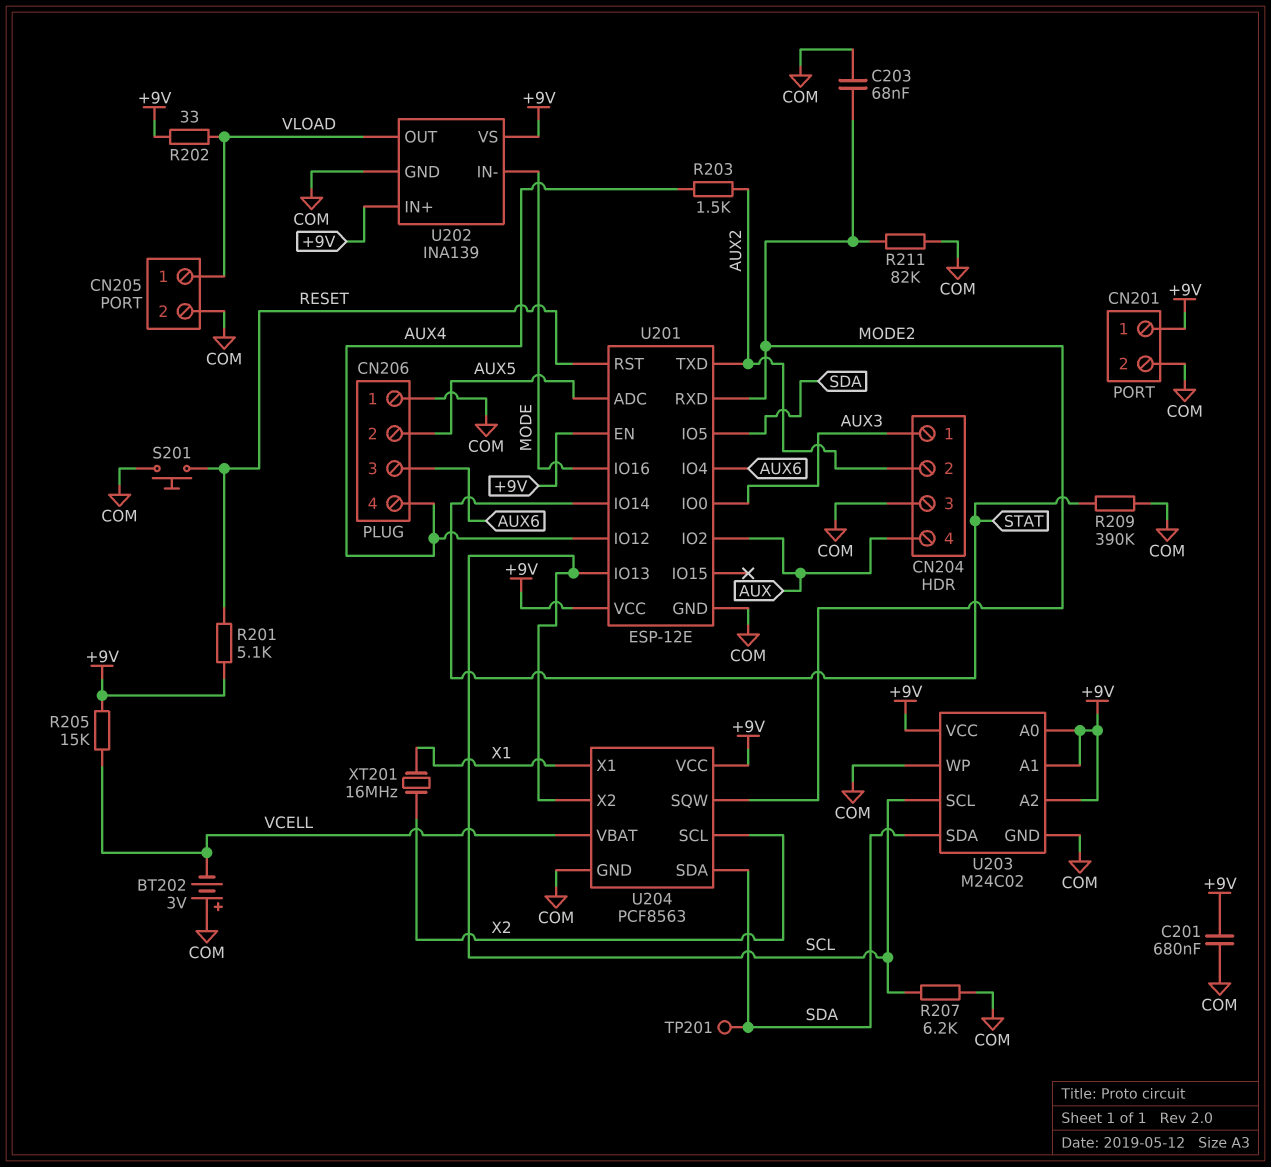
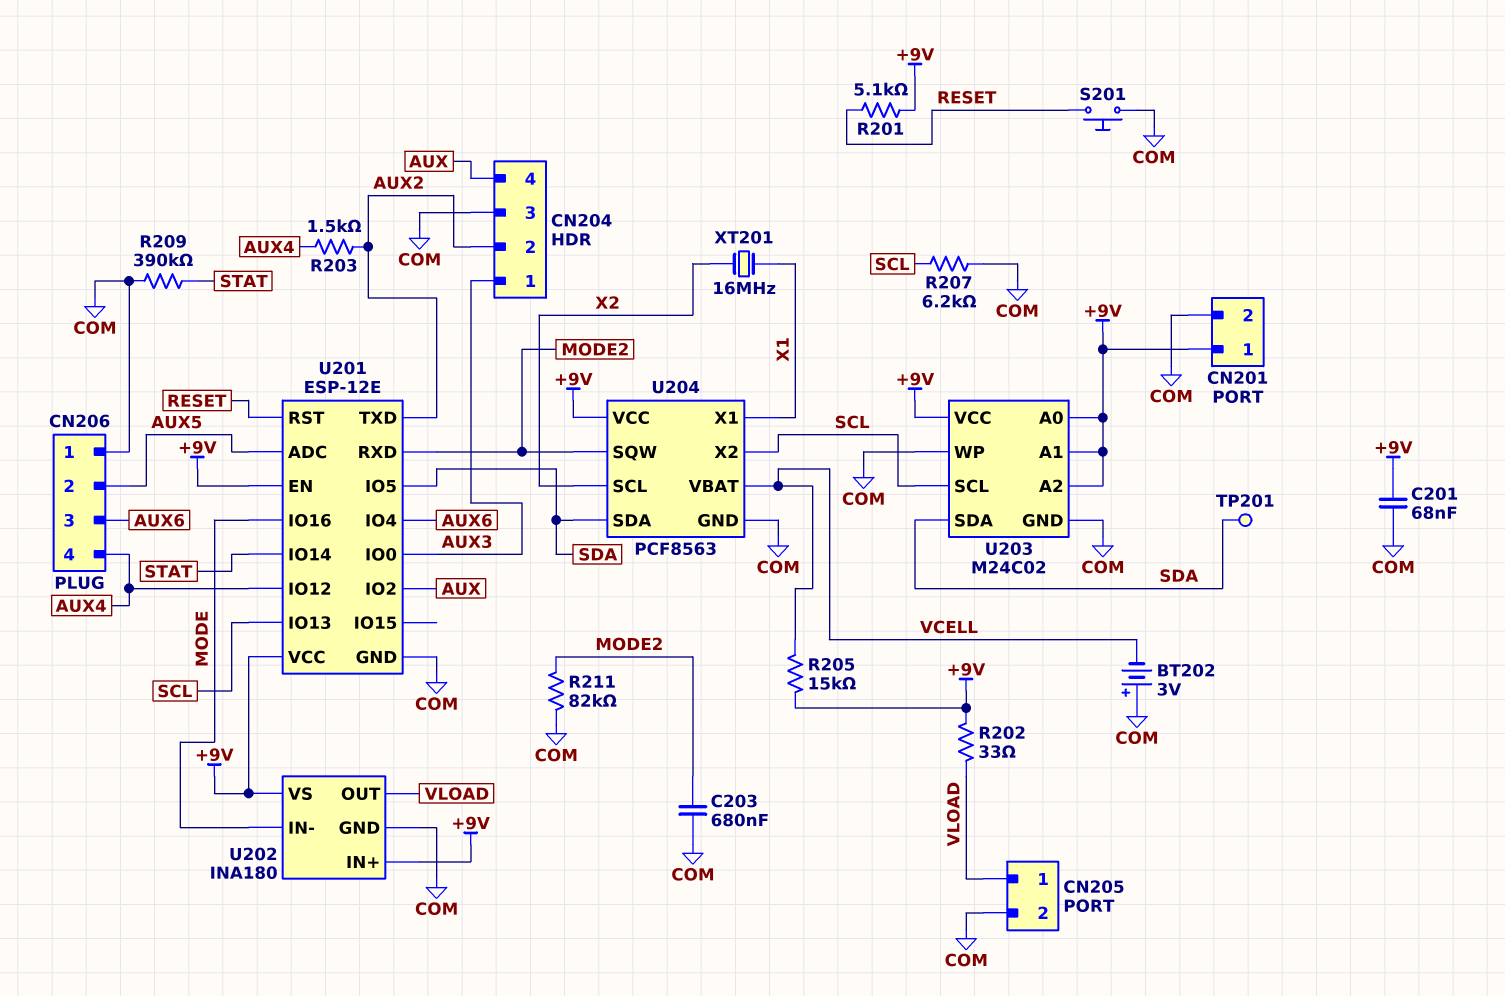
C201: 680nF (+9V, COM) -> 68nF (+9V, COM)
C203: 68nF (COM, MODE2) -> 680nF (COM, MODE2)
U202: INA139 -> INA180

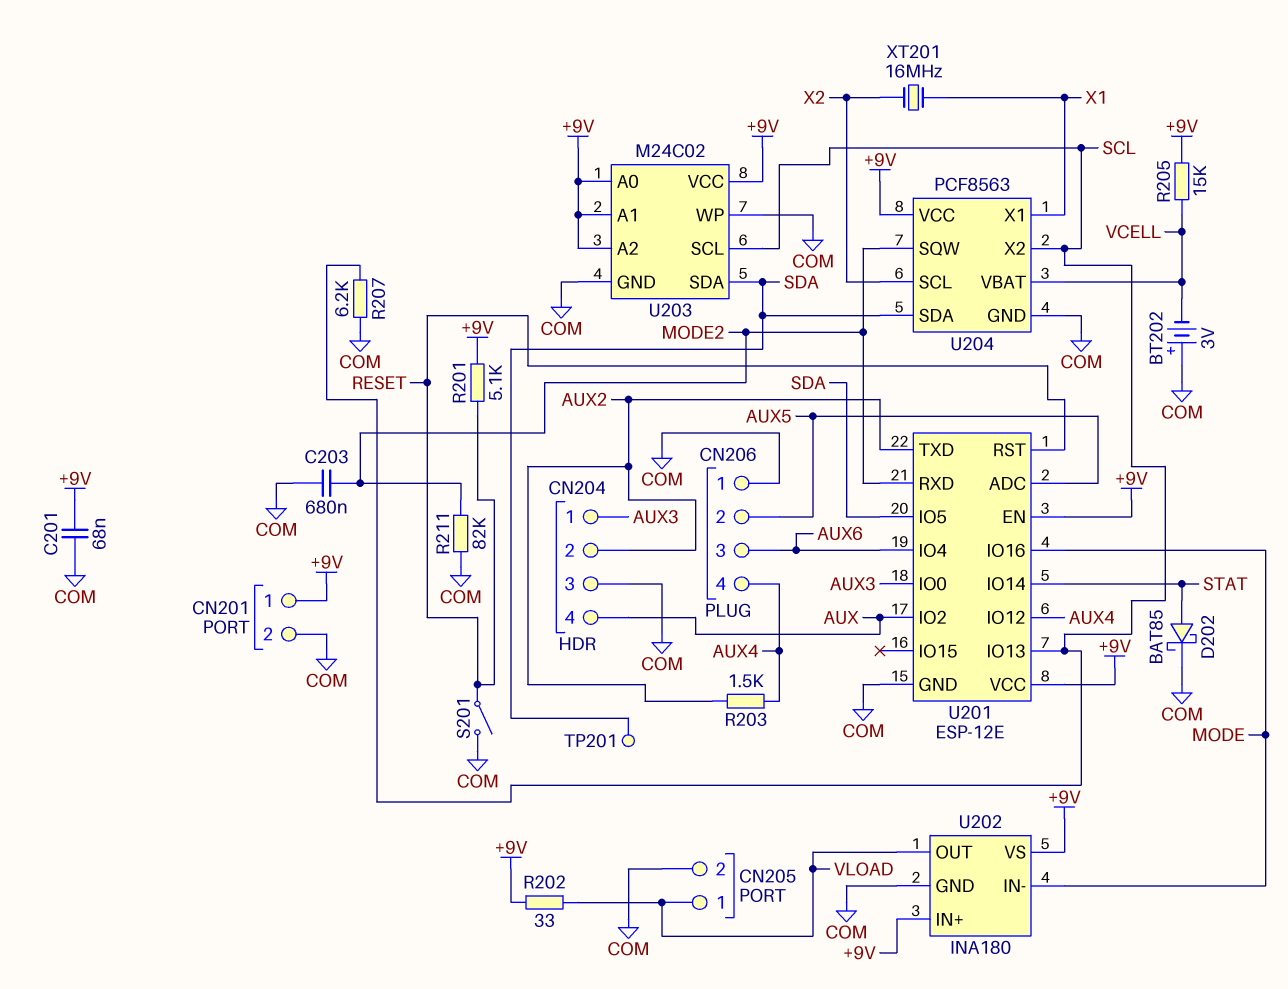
D202: none -> schottky BAT85 (A STAT, K COM)
R209: 390k (COM, STAT) -> none
S201: button (COM, RESET) -> switch (COM, RESET)

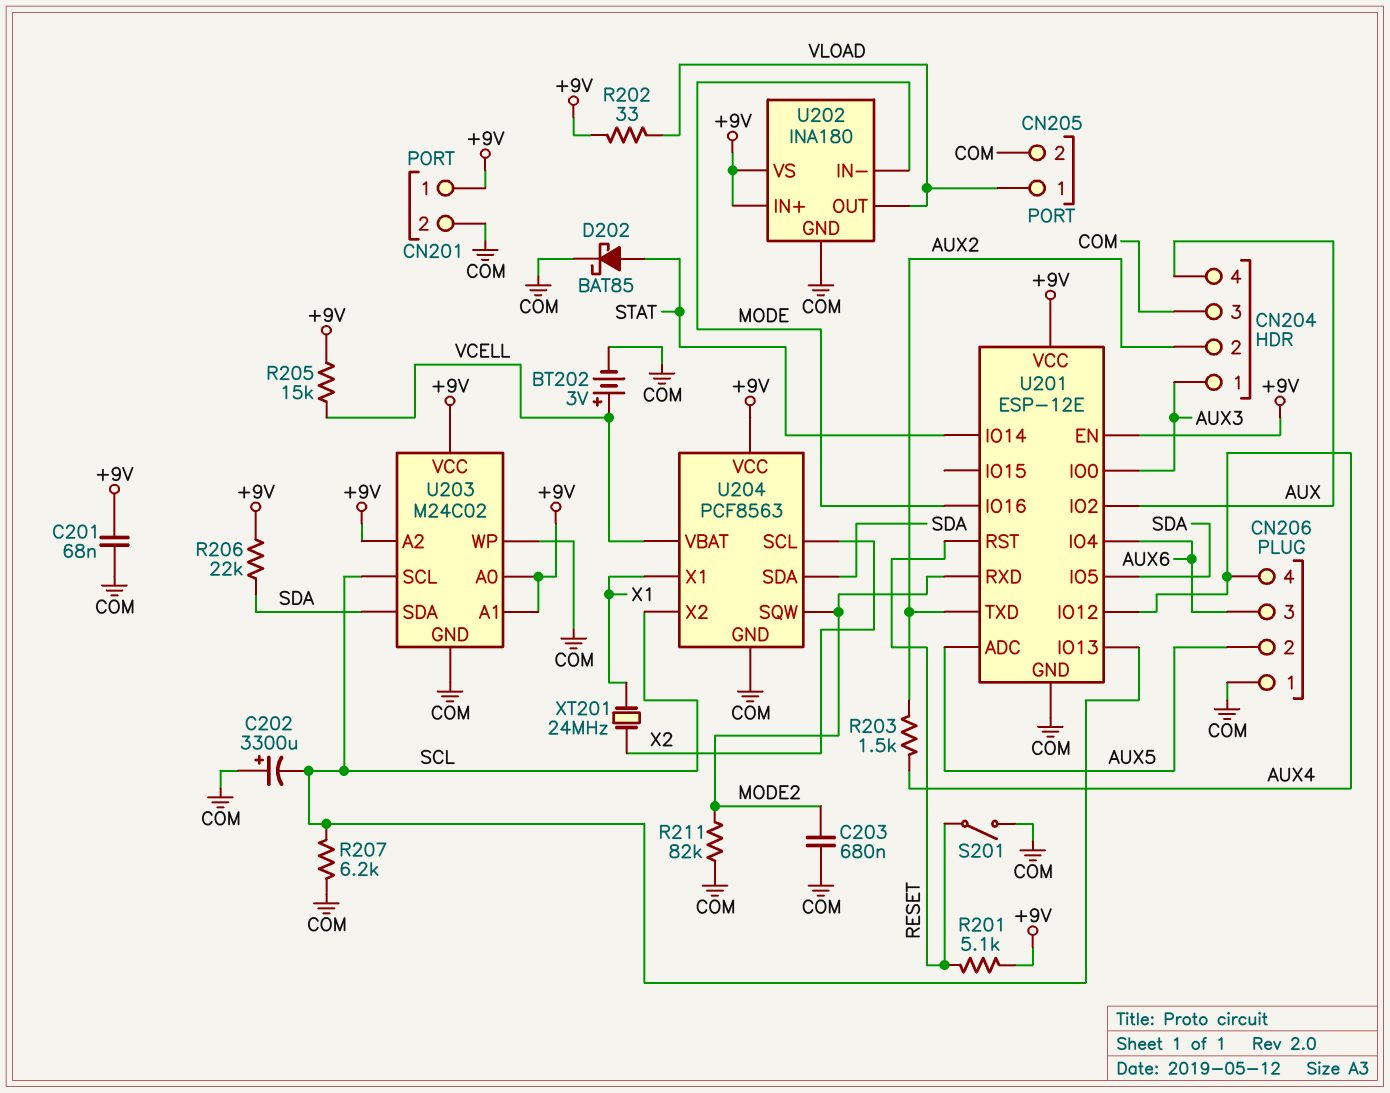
BT202: 3V (plus COM, minus VCELL) -> 3V (plus VCELL, minus COM)
C202: none -> 3300uF (plus COM, minus SCL)
R206: none -> 22k (+9V, SDA)
TP201: test point (SDA) -> none
XT201: 16MHz (X1, X2) -> 24MHz (X1, X2)

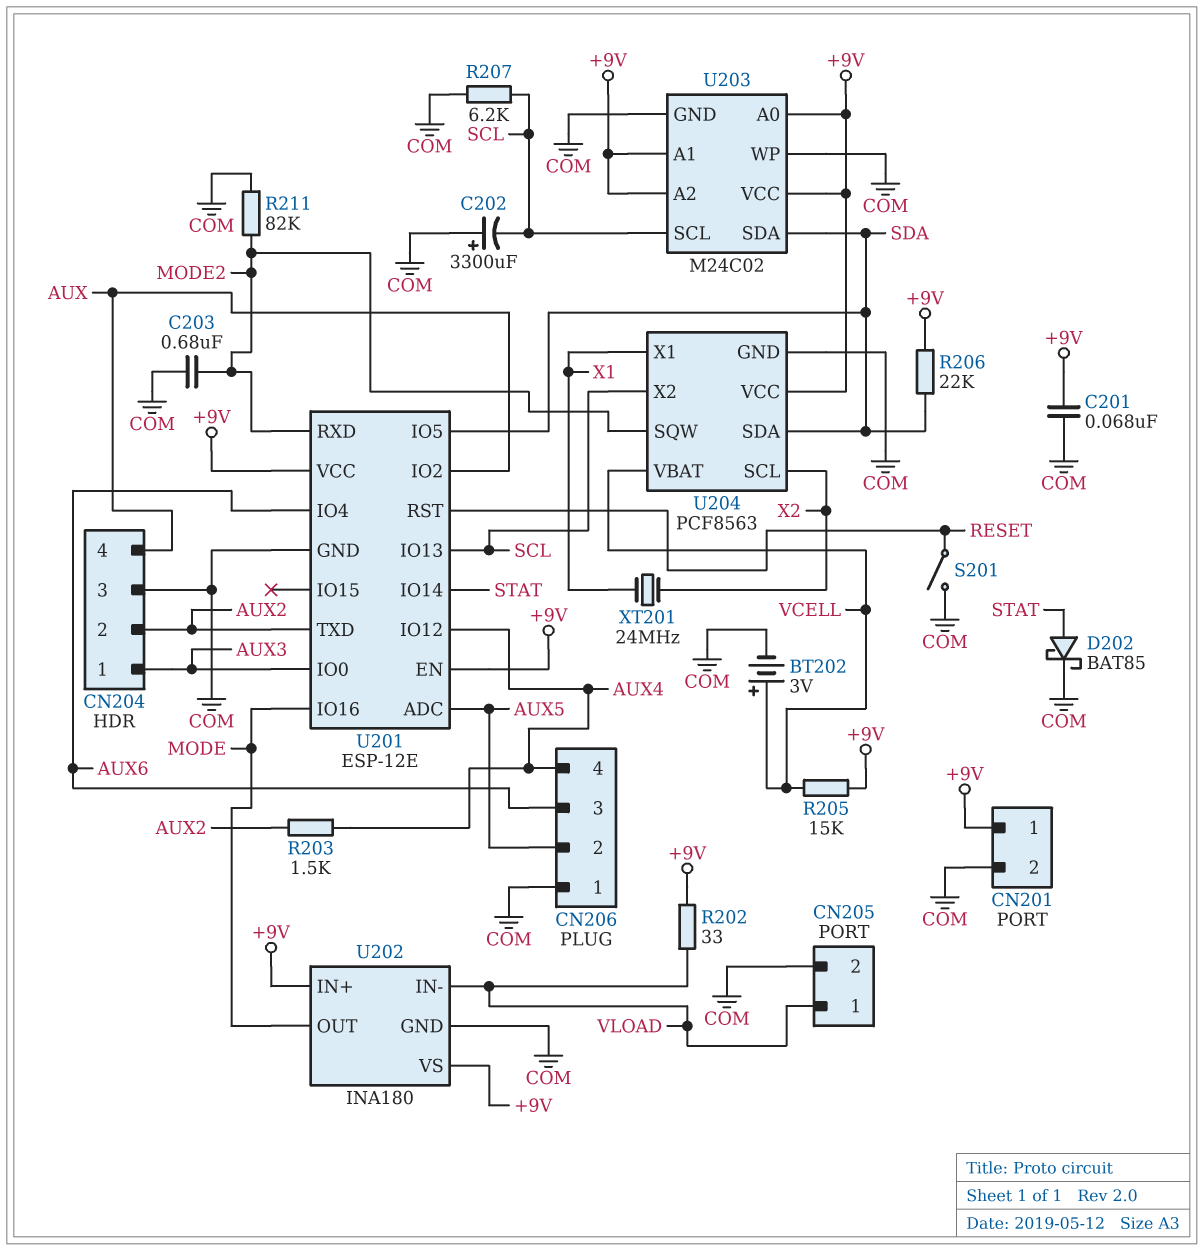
R201: 5.1k (+9V, RESET) -> none
U202 pin IN-: MODE -> VLOAD
U202 pin OUT: VLOAD -> MODE

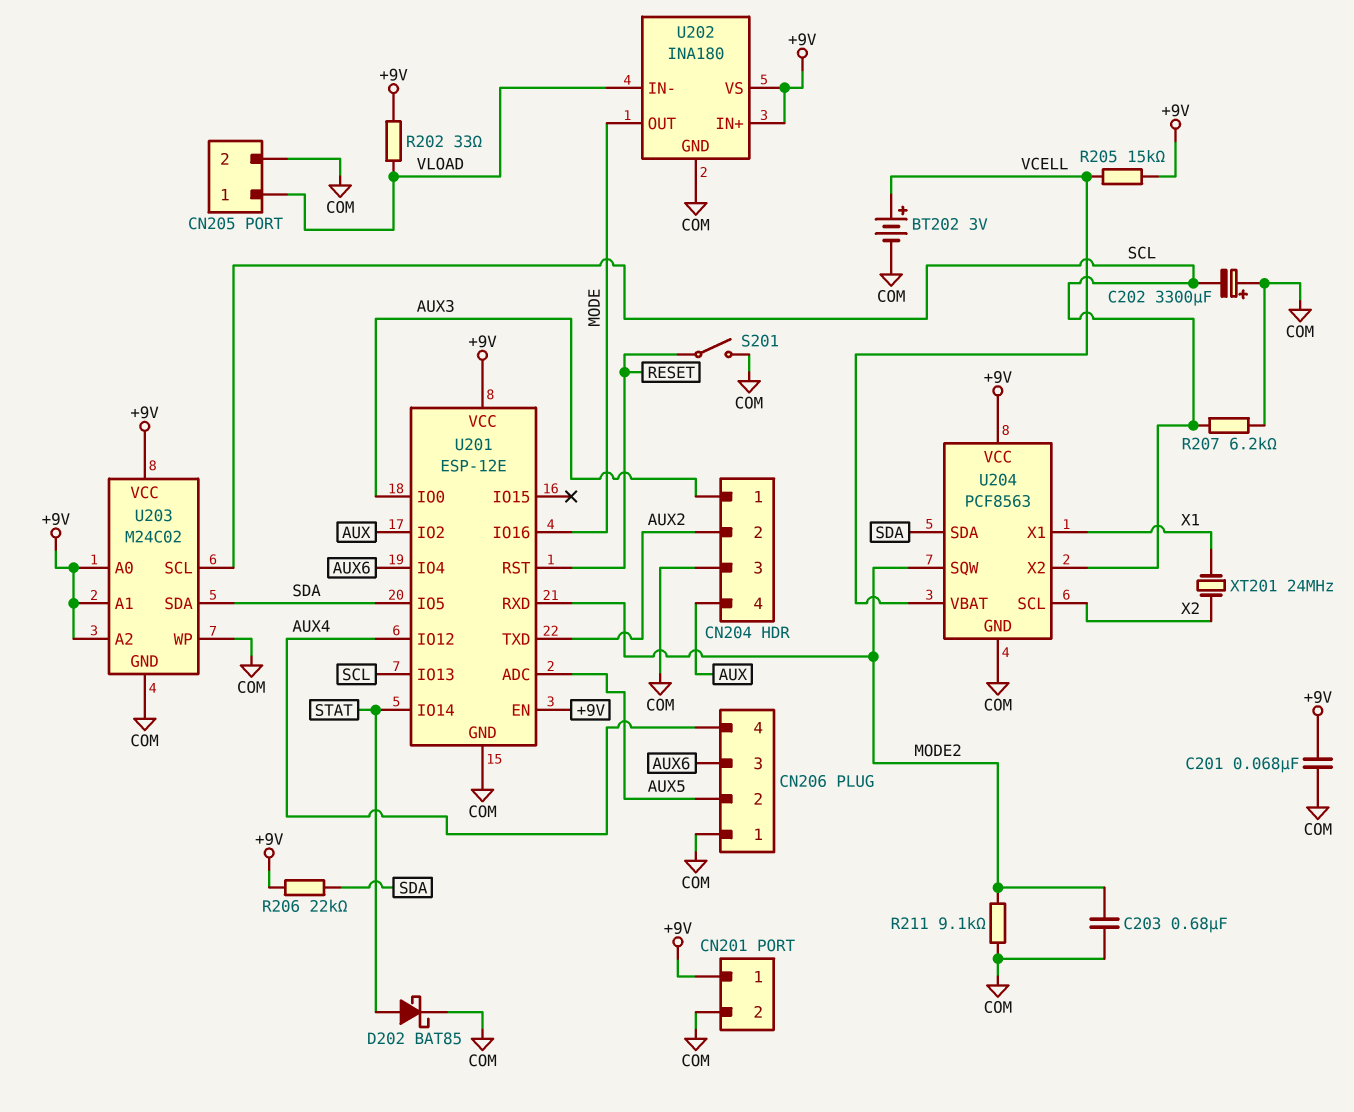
R203: 1.5k (AUX2, AUX4) -> none
R211: 82k (COM, MODE2) -> 9.1k (COM, MODE2)

